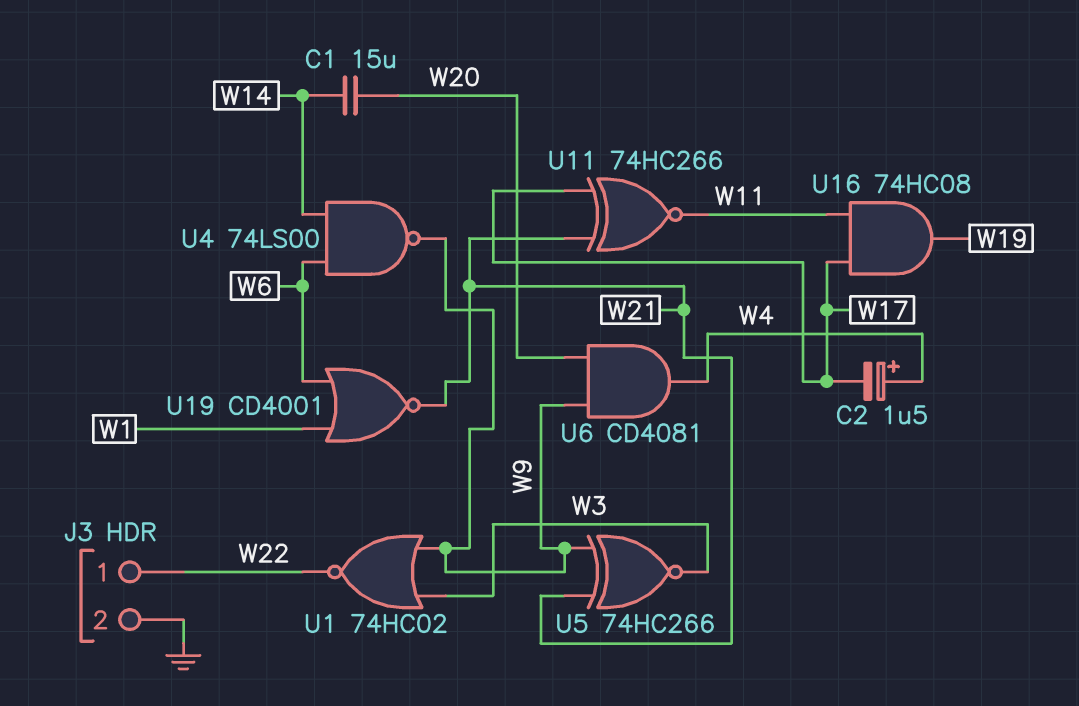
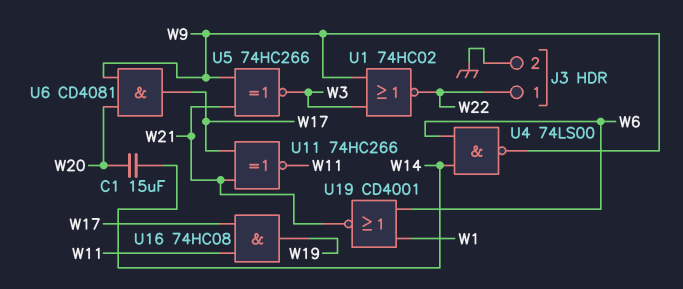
C2: 1.5uF (plus W4, minus W17) -> none
U6: AND CD4081 (in W9, in W20, out W4) -> AND CD4081 (in W9, in W20, out W17)

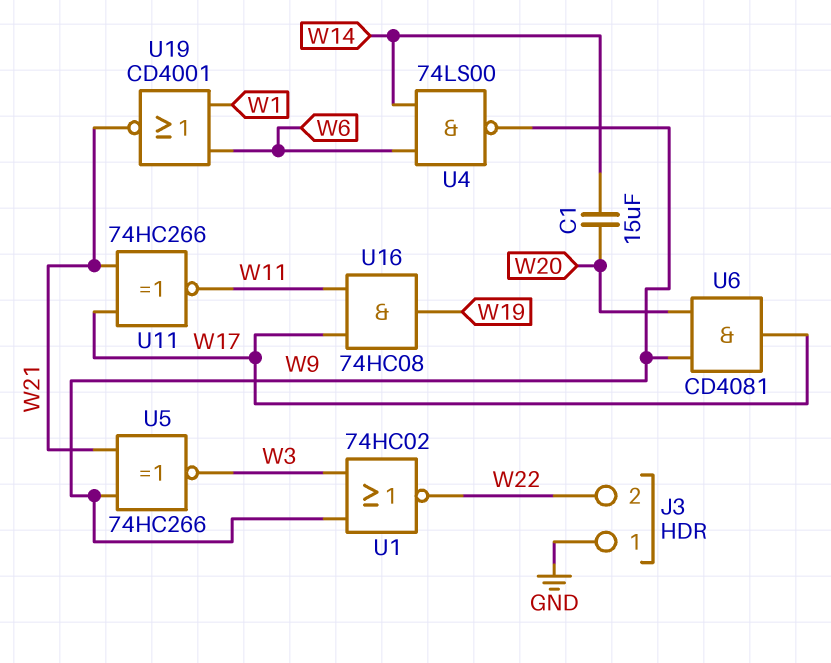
J3 pin 1: W22 -> GND
J3 pin 2: GND -> W22

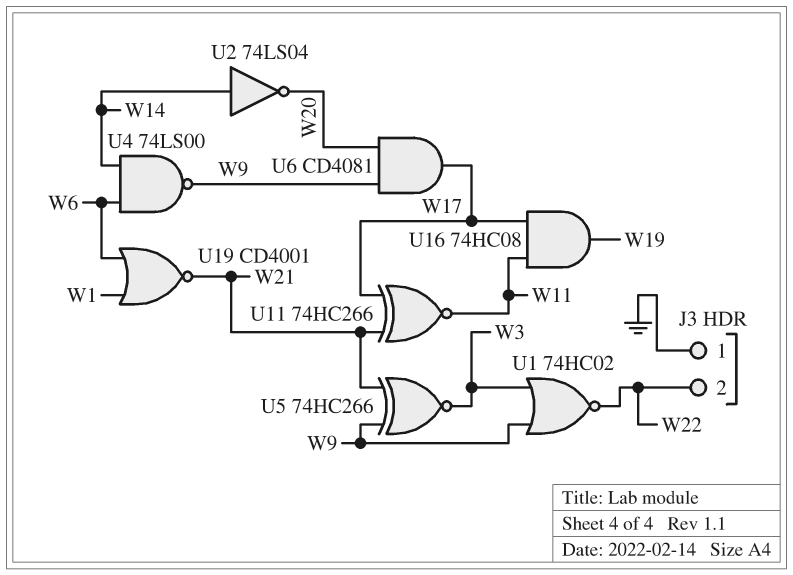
C1: 15uF (W14, W20) -> none
U2: none -> NOT 74LS04 (in W14, out W20)

